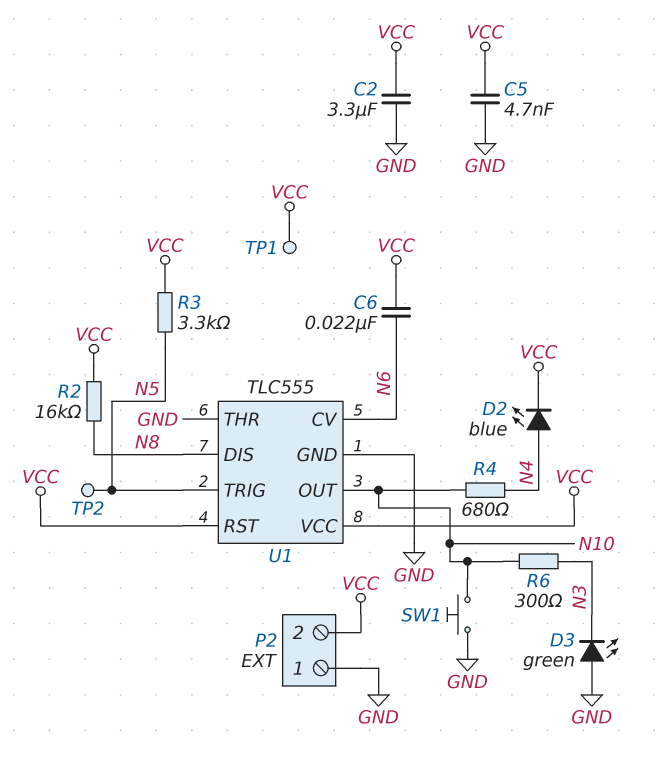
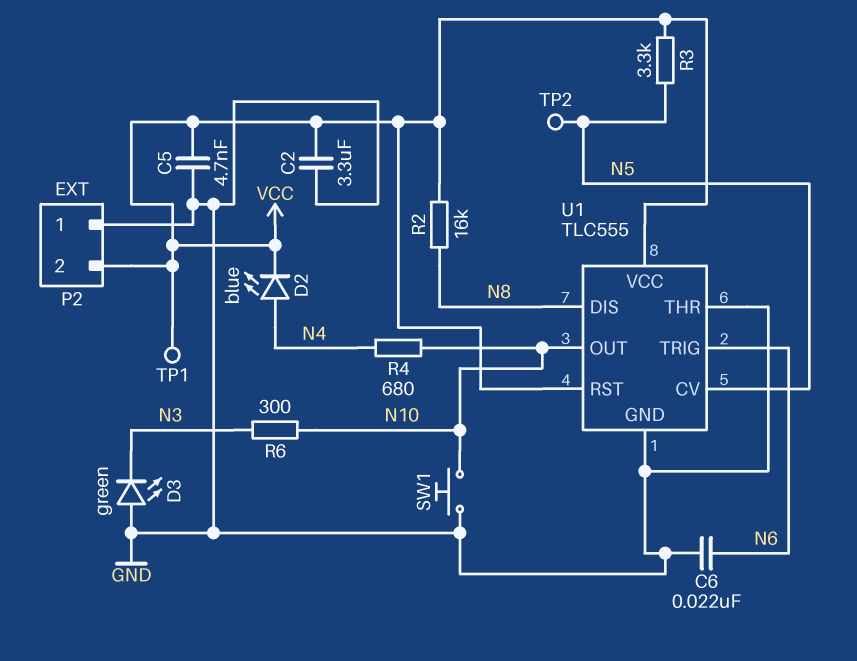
C6: 22nF (N6, VCC) -> 22nF (GND, N6)
U1 pin CV: N6 -> N5
U1 pin TRIG: N5 -> N6

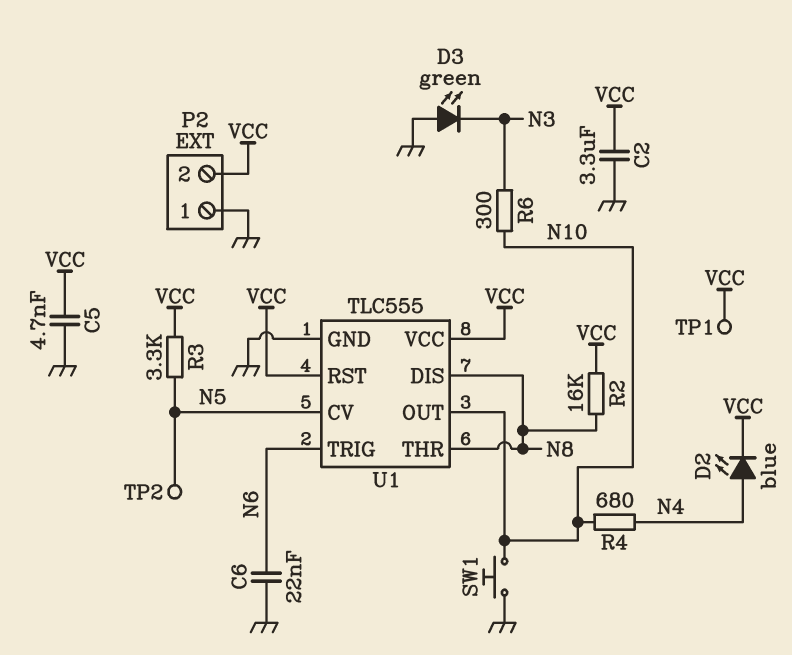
U1 pin THR: GND -> N8

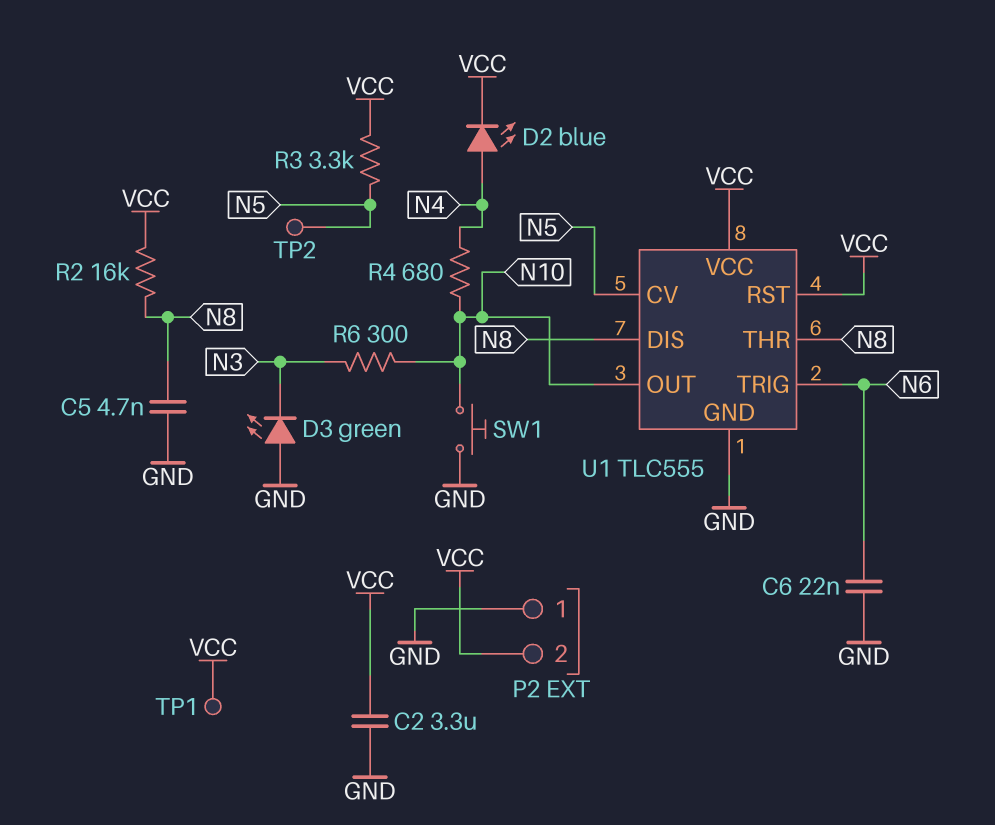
C5: 4.7nF (GND, VCC) -> 4.7nF (GND, N8)

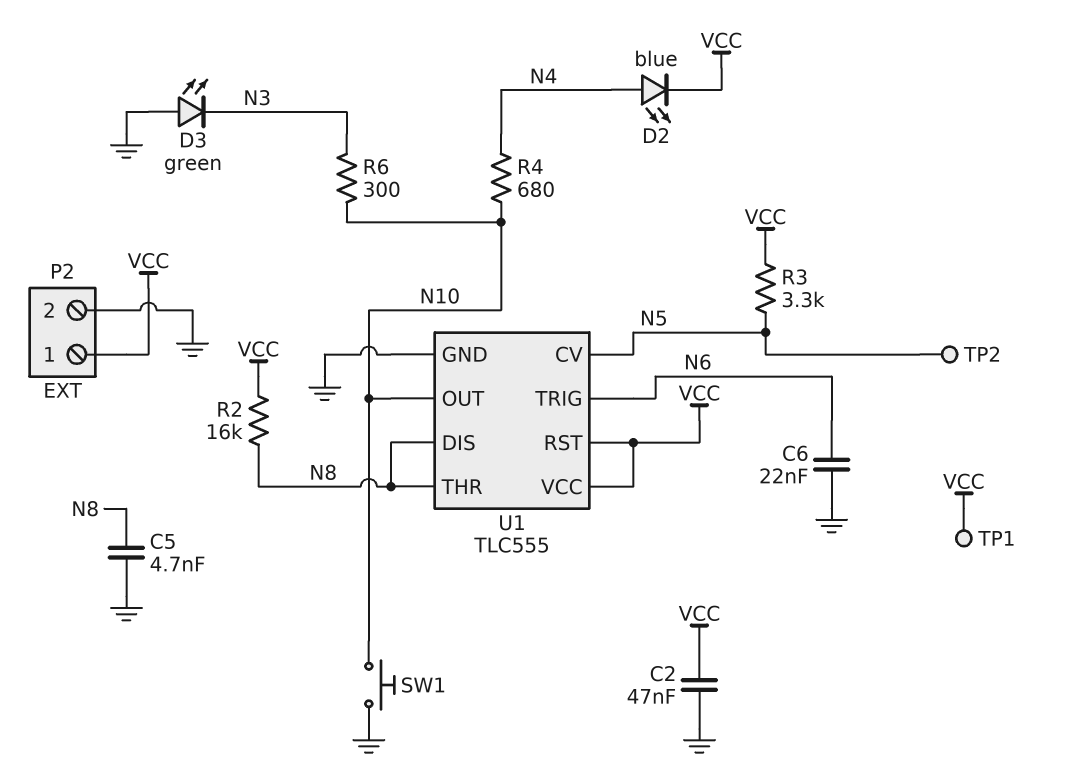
C2: 3.3uF (GND, VCC) -> 47nF (GND, VCC)
P2 pin 1: GND -> VCC
P2 pin 2: VCC -> GND

